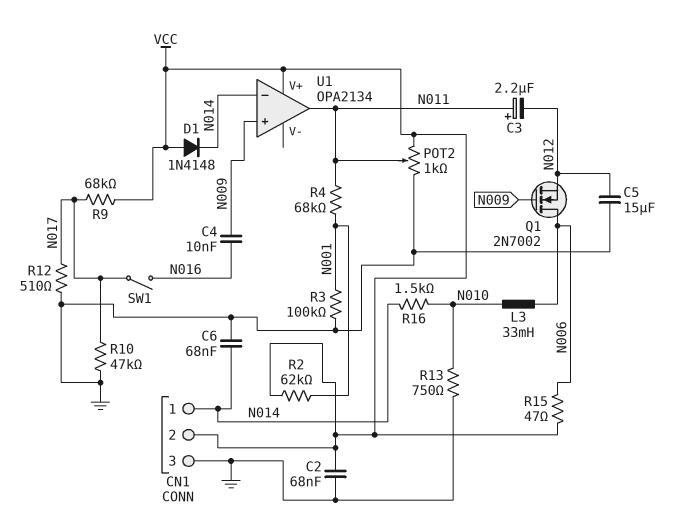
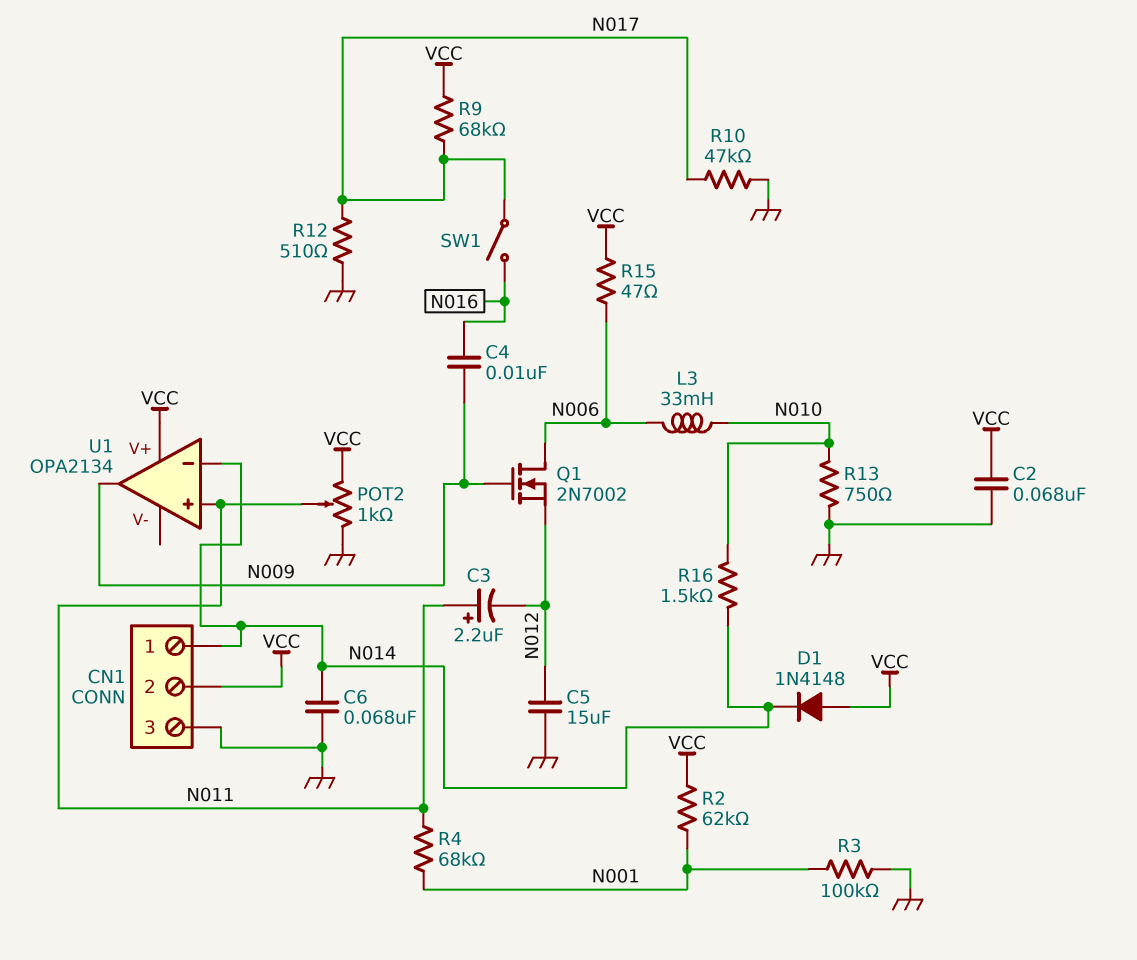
U1 pin in+: N009 -> N011
U1 pin out: N011 -> N009

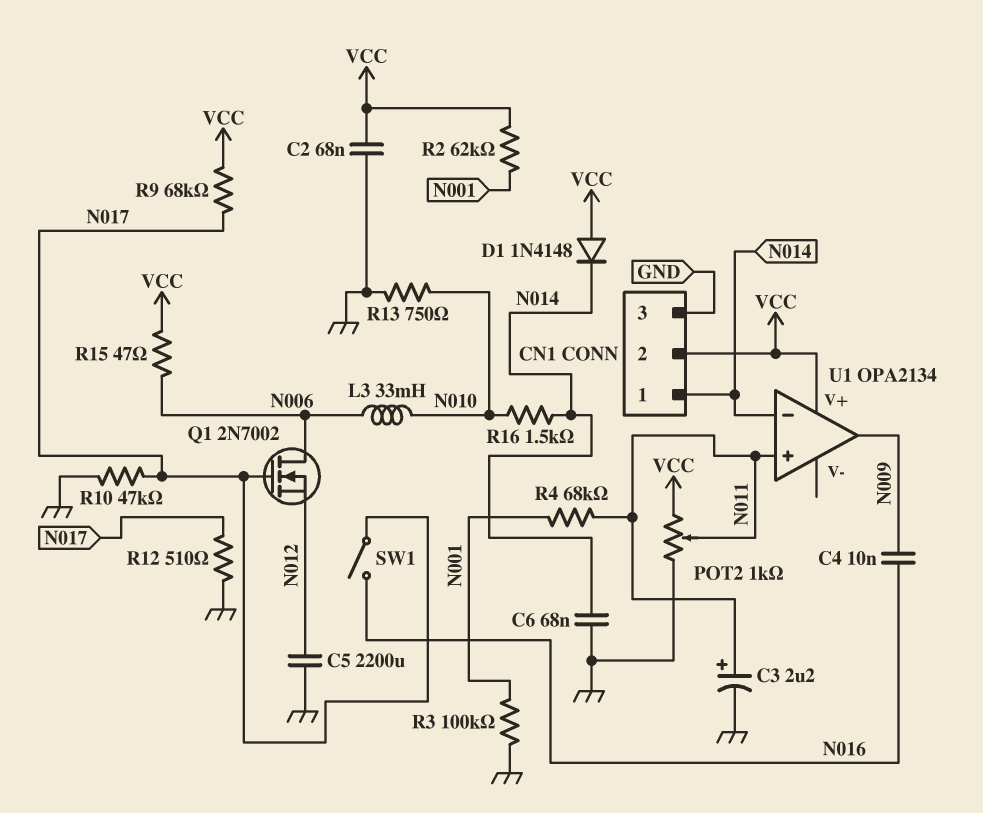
C3: 2.2uF (plus N011, minus N012) -> 2.2uF (plus N011, minus GND)
C5: 15uF (GND, N012) -> 2200uF (GND, N012)
Q1: NMOS 2N7002 (G N009, D N006, S N012) -> NMOS 2N7002 (G N017, D N006, S N012)

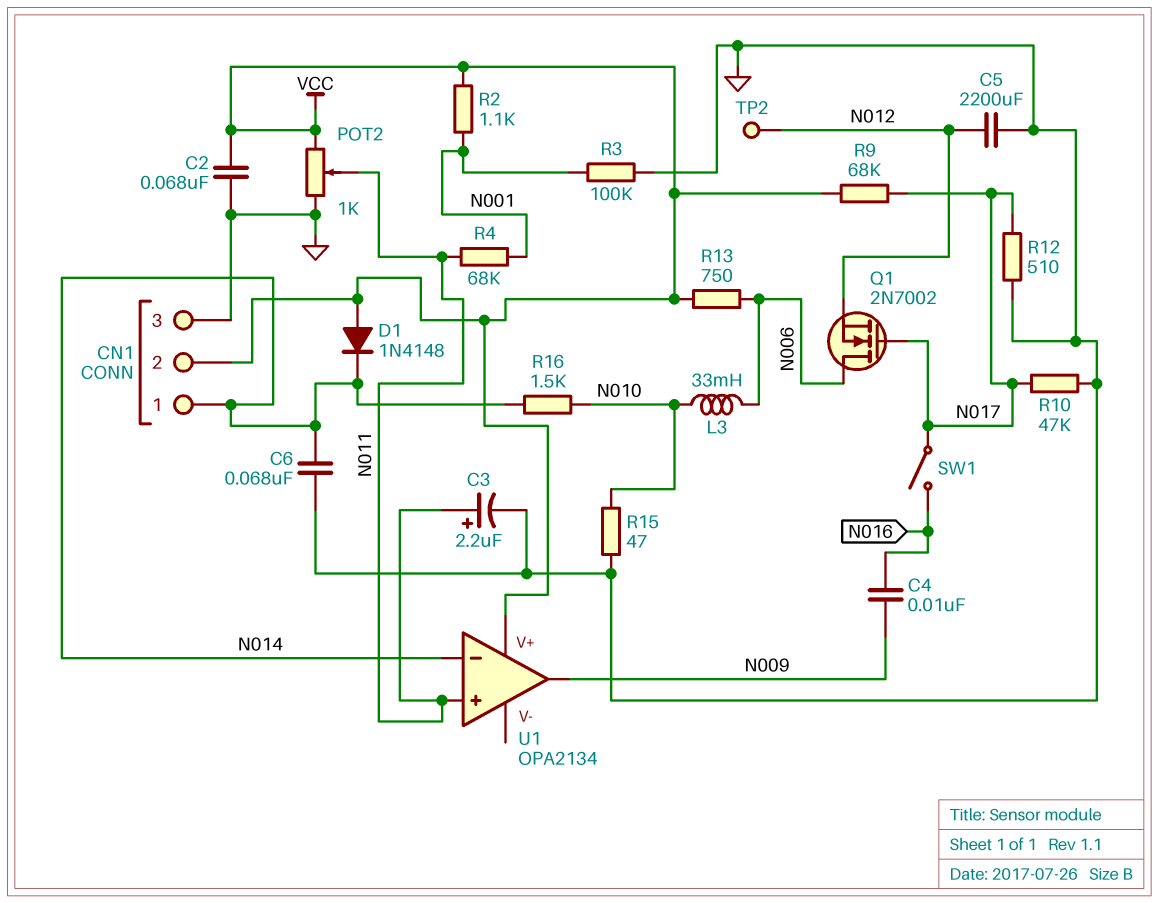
R2: 62k (N001, VCC) -> 1.1k (N001, VCC)
R13: 750 (GND, N010) -> 750 (N006, VCC)
R15: 47 (N006, VCC) -> 47 (GND, N010)
TP2: none -> test point (N012)

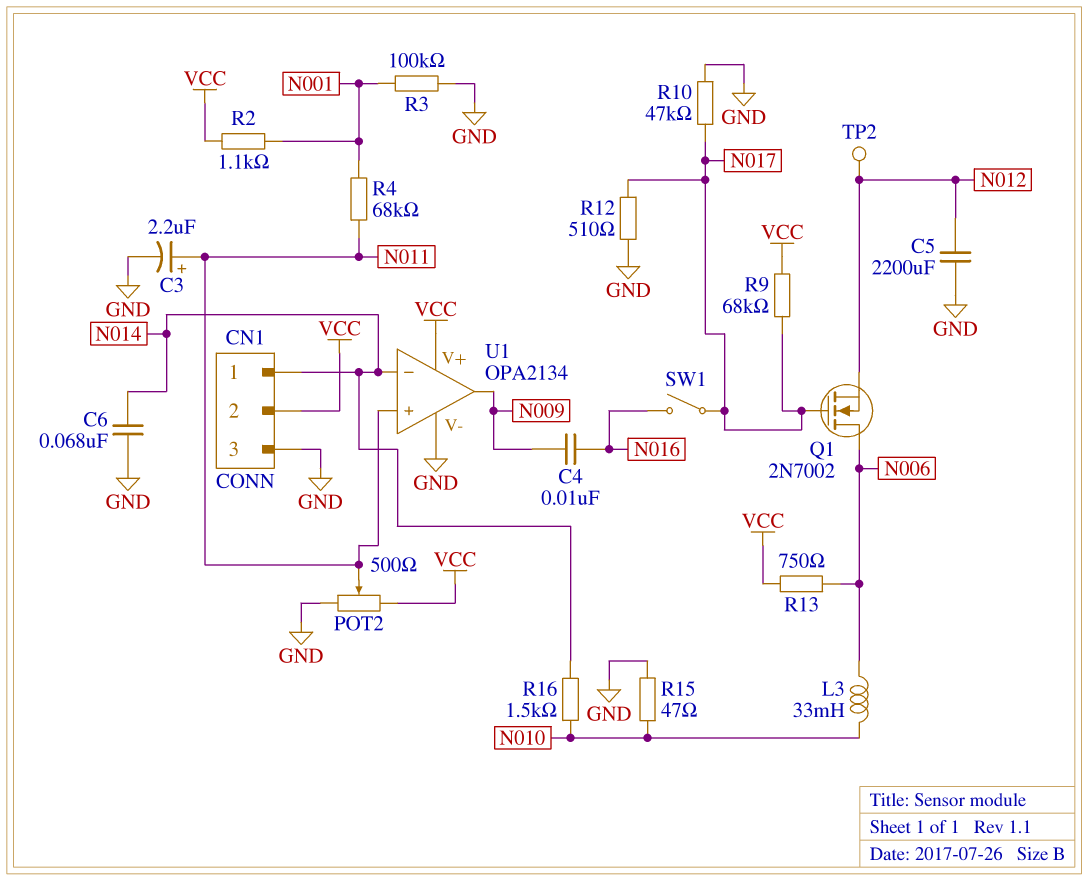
C2: 68nF (GND, VCC) -> none
D1: diode 1N4148 (A VCC, K N014) -> none
POT2: 1k (GND, VCC, wiper N011) -> 500 (GND, VCC, wiper N011)
U1 pin V-: none -> GND

